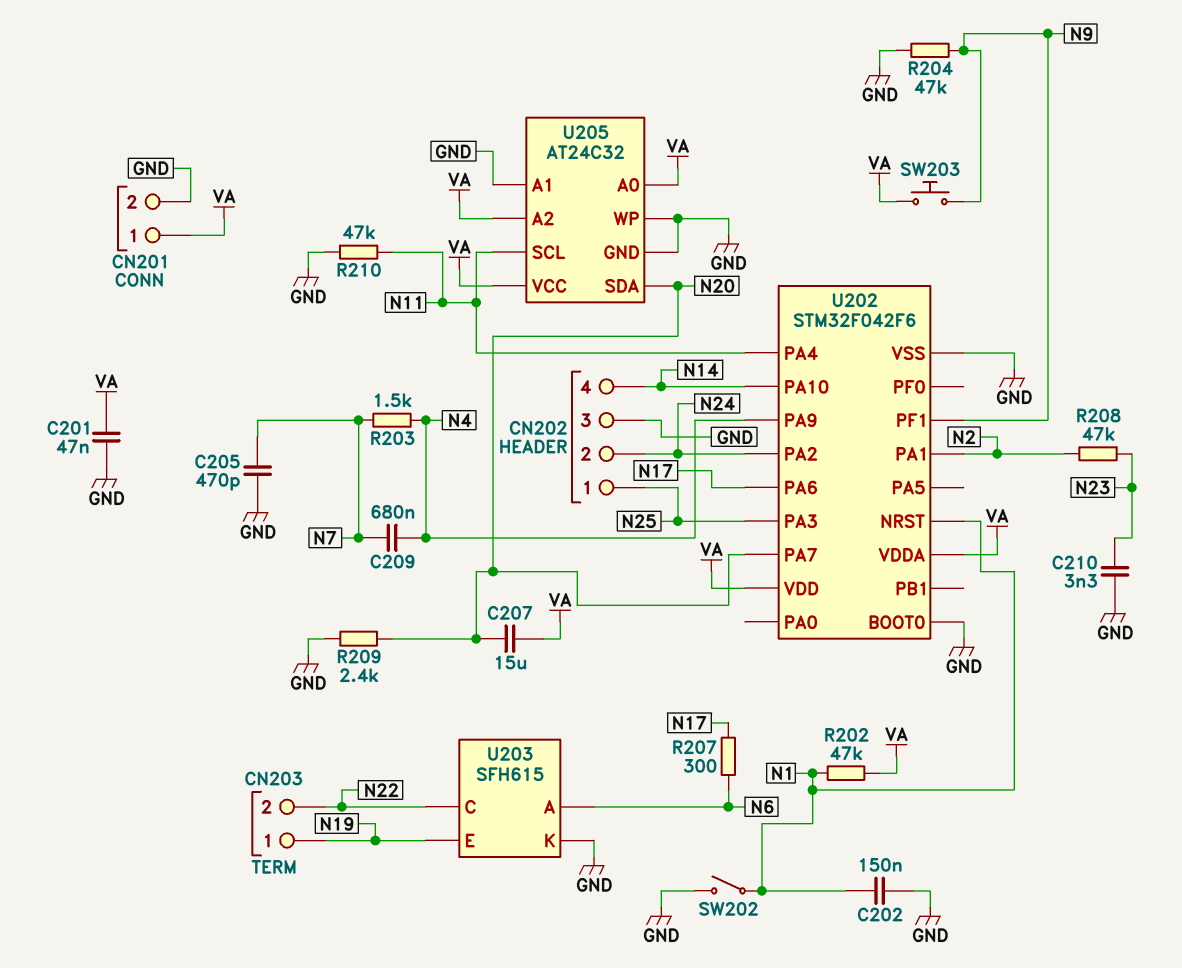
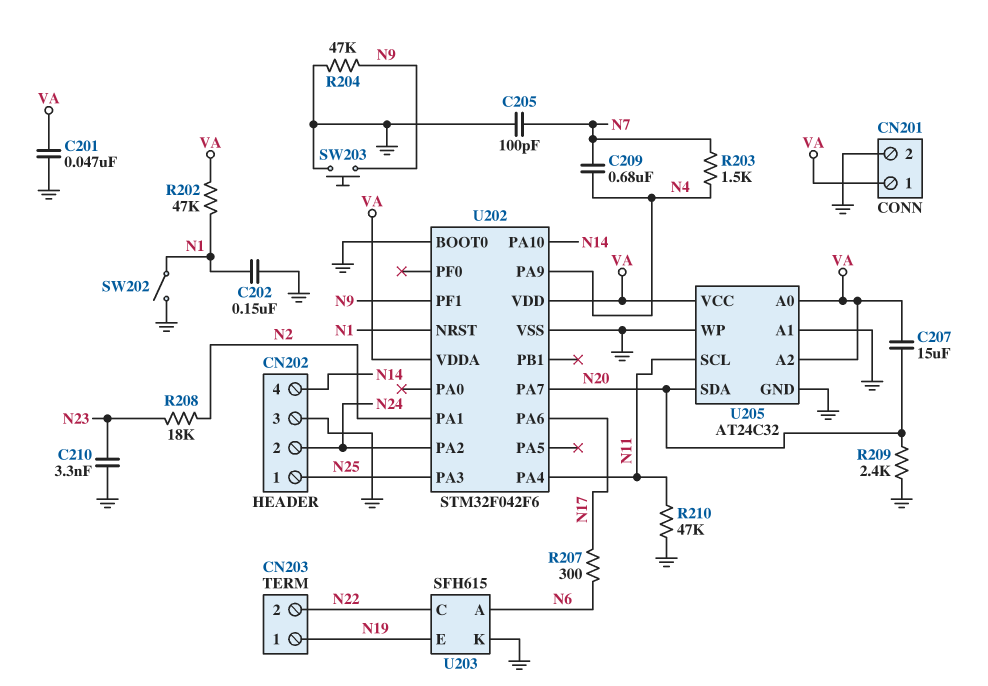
C205: 470pF (GND, N7) -> 100pF (GND, N7)
R208: 47k (N2, N23) -> 18k (N2, N23)
SW203: button (N9, VA) -> button (GND, N9)

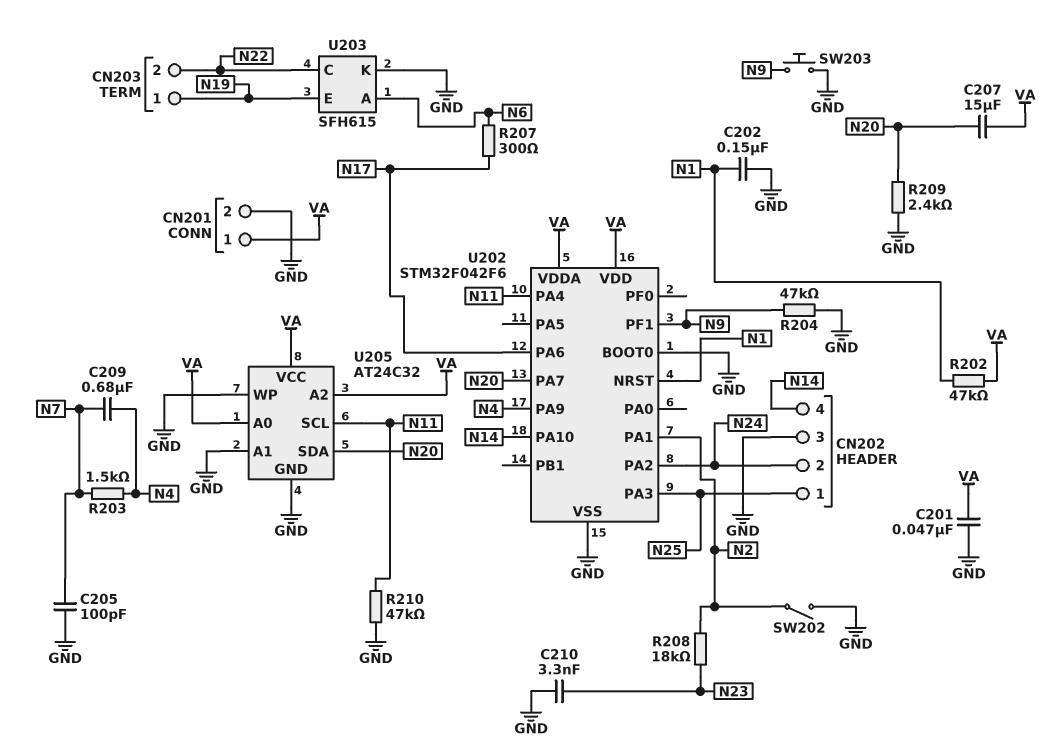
SW202: switch (GND, N1) -> switch (GND, N2)

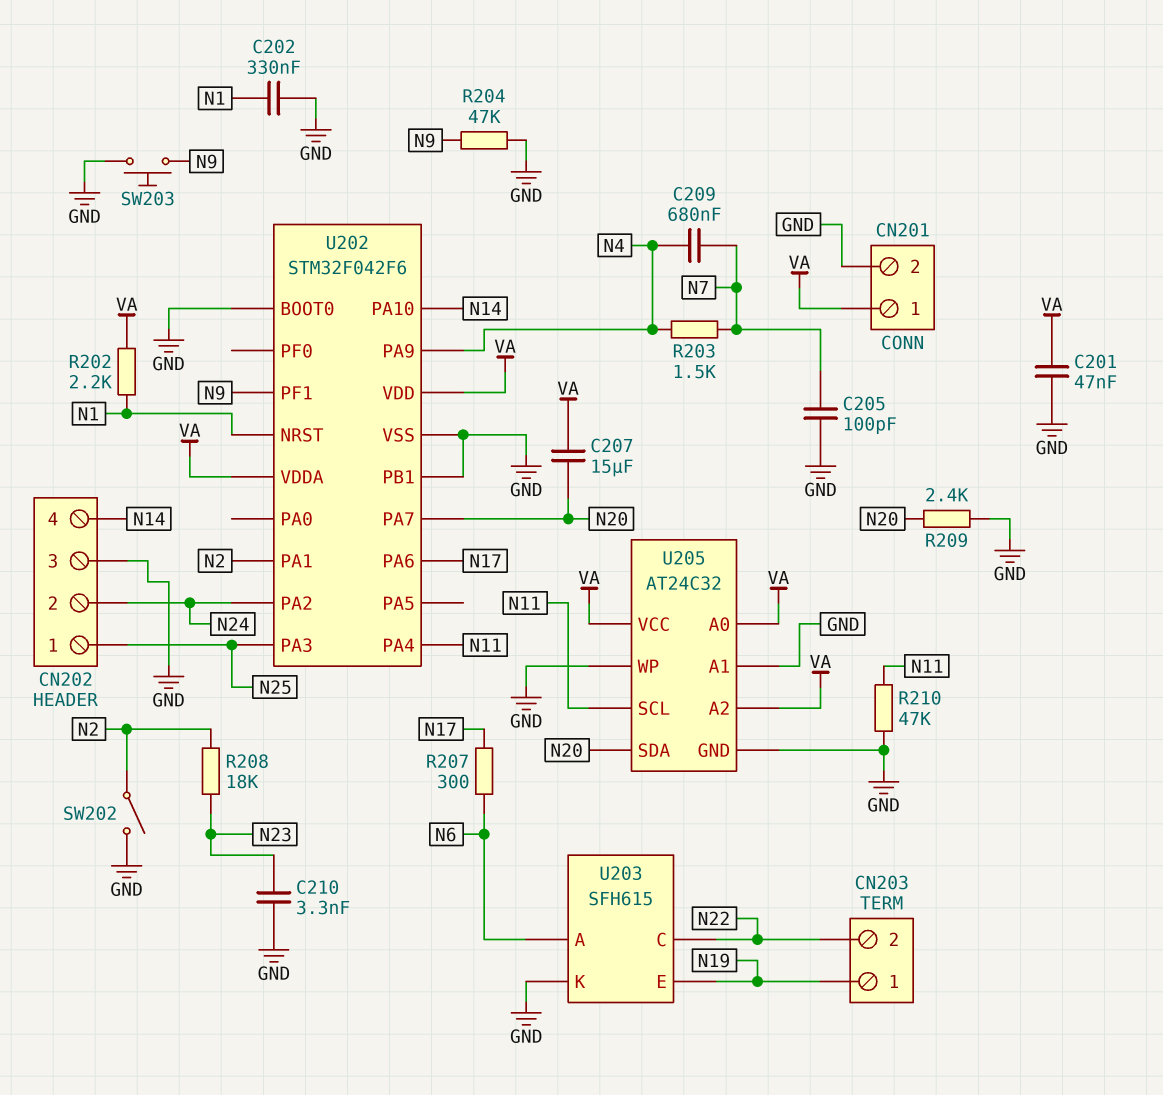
C202: 150nF (GND, N1) -> 330nF (GND, N1)
R202: 47k (N1, VA) -> 2.2k (N1, VA)
U202 pin PB1: none -> GND

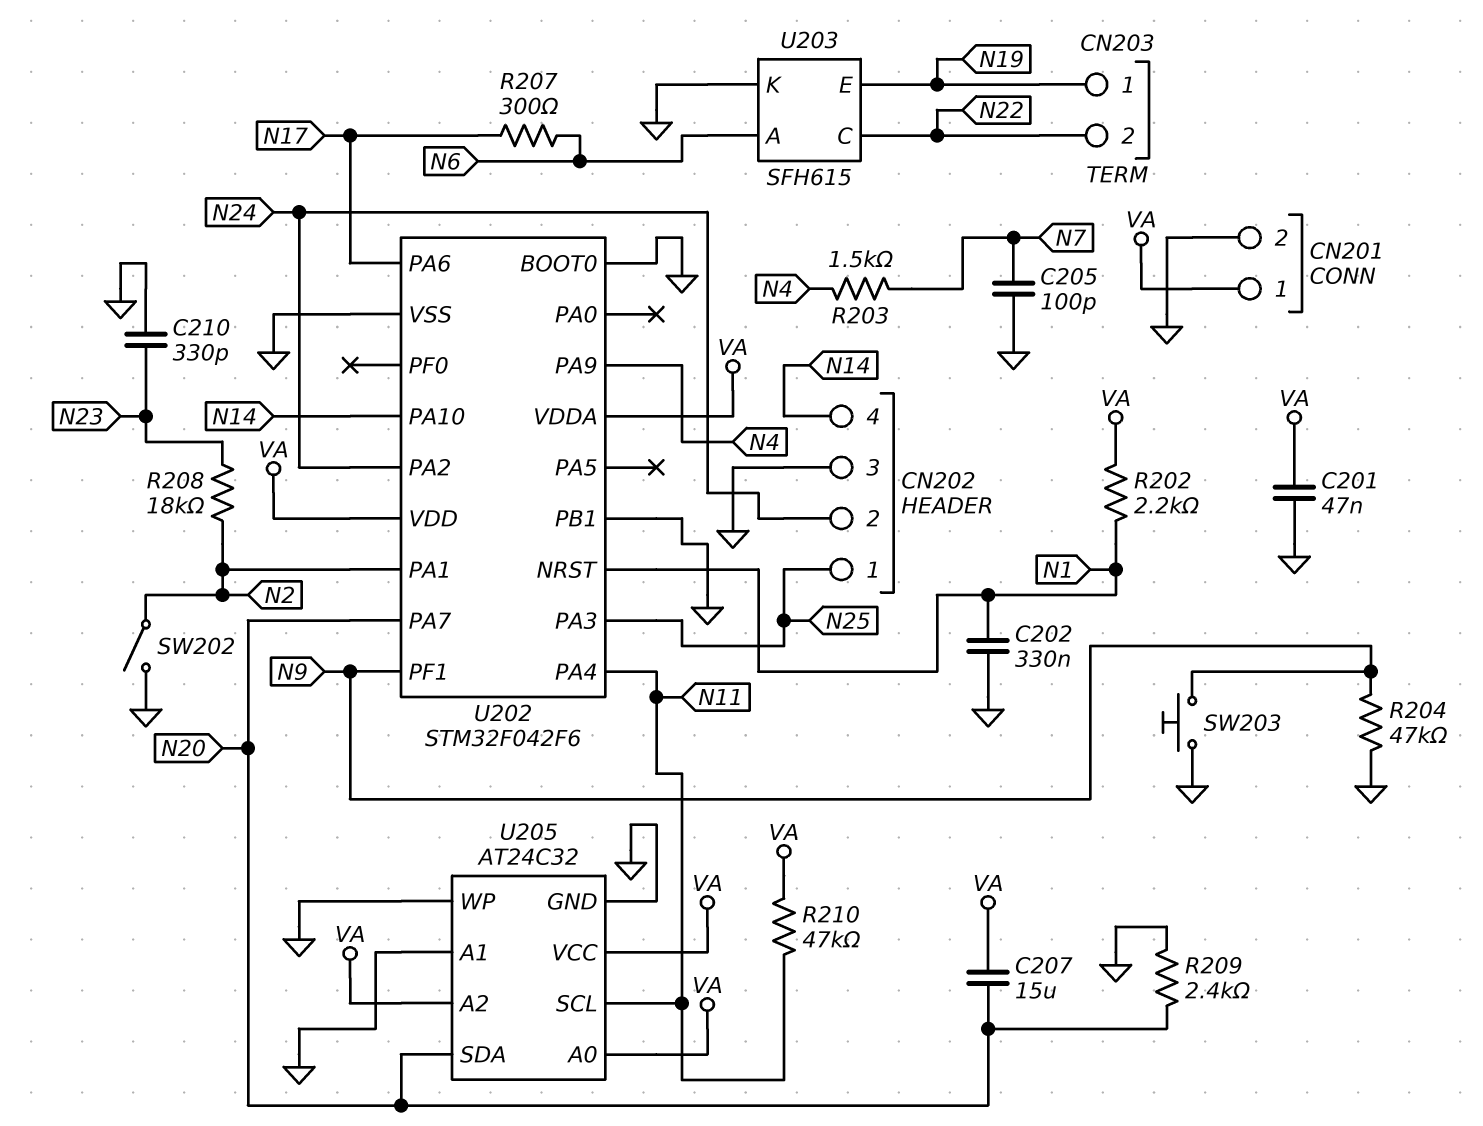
C209: 680nF (N4, N7) -> none
C210: 3.3nF (GND, N23) -> 330pF (GND, N23)
R210: 47k (GND, N11) -> 47k (N11, VA)

